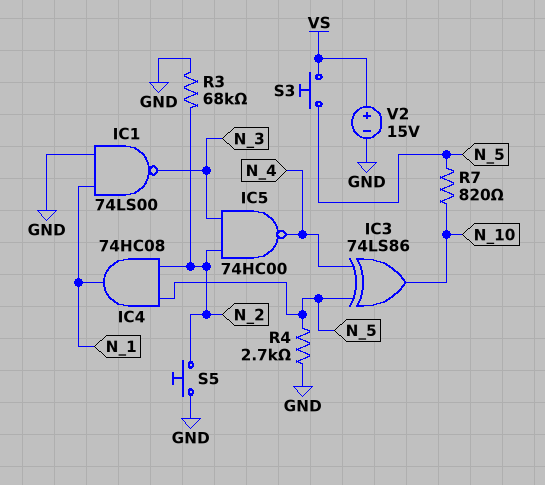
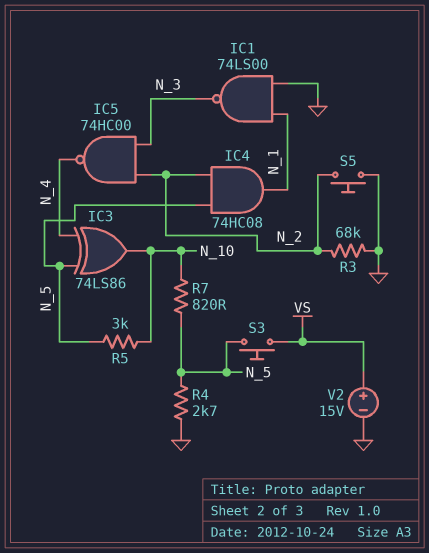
R5: none -> 3k (N_5, N_10)

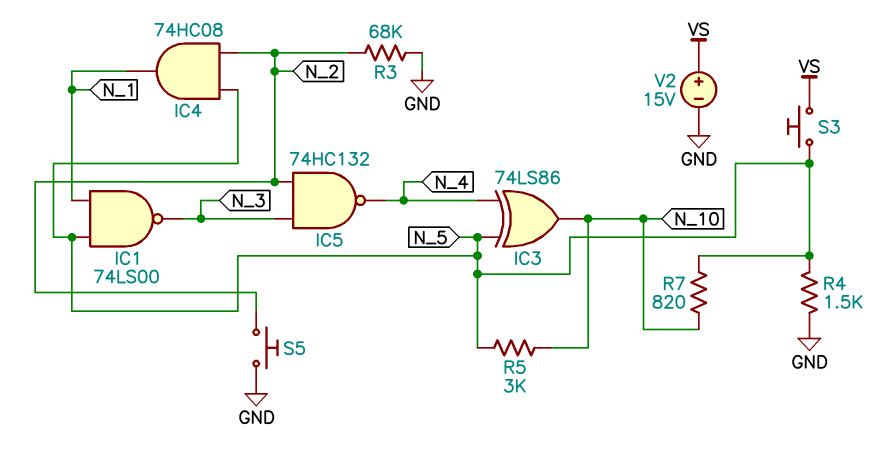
IC1: NAND 74LS00 (in GND, in N_1, out N_3) -> NAND 74LS00 (in N_1, in N_5, out N_3)
IC5: NAND 74HC00 (in N_2, in N_3, out N_4) -> NAND 74HC132 (in N_2, in N_3, out N_4)
R4: 2.7k (GND, N_5) -> 1.5k (GND, N_5)

